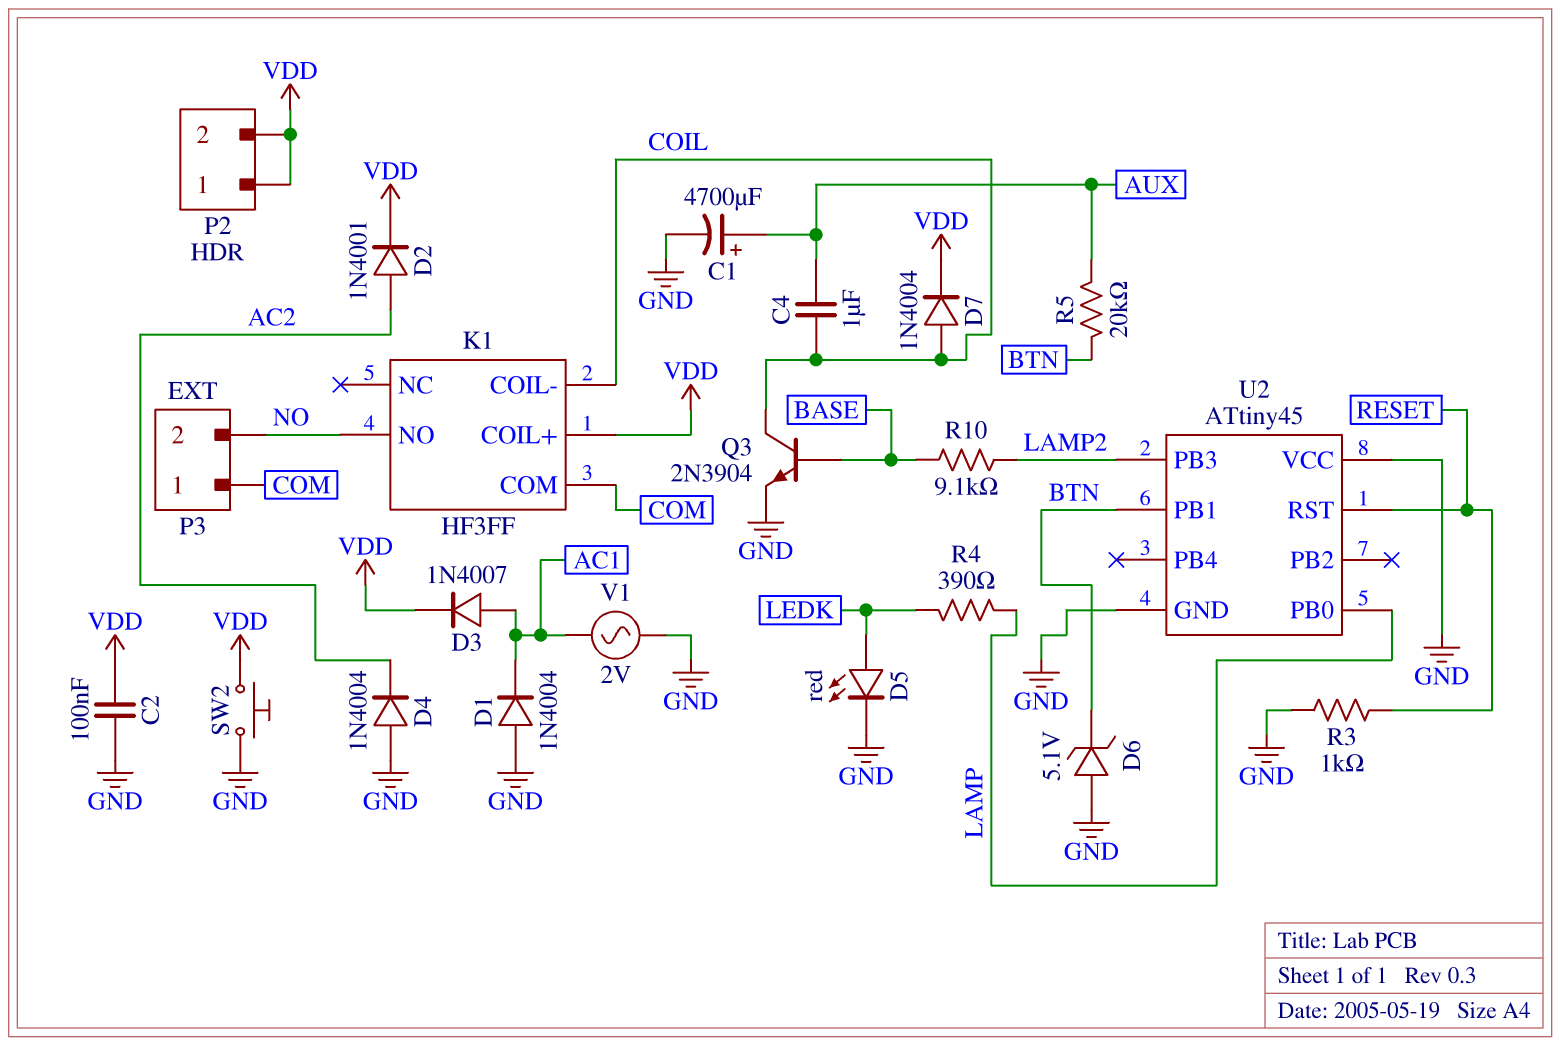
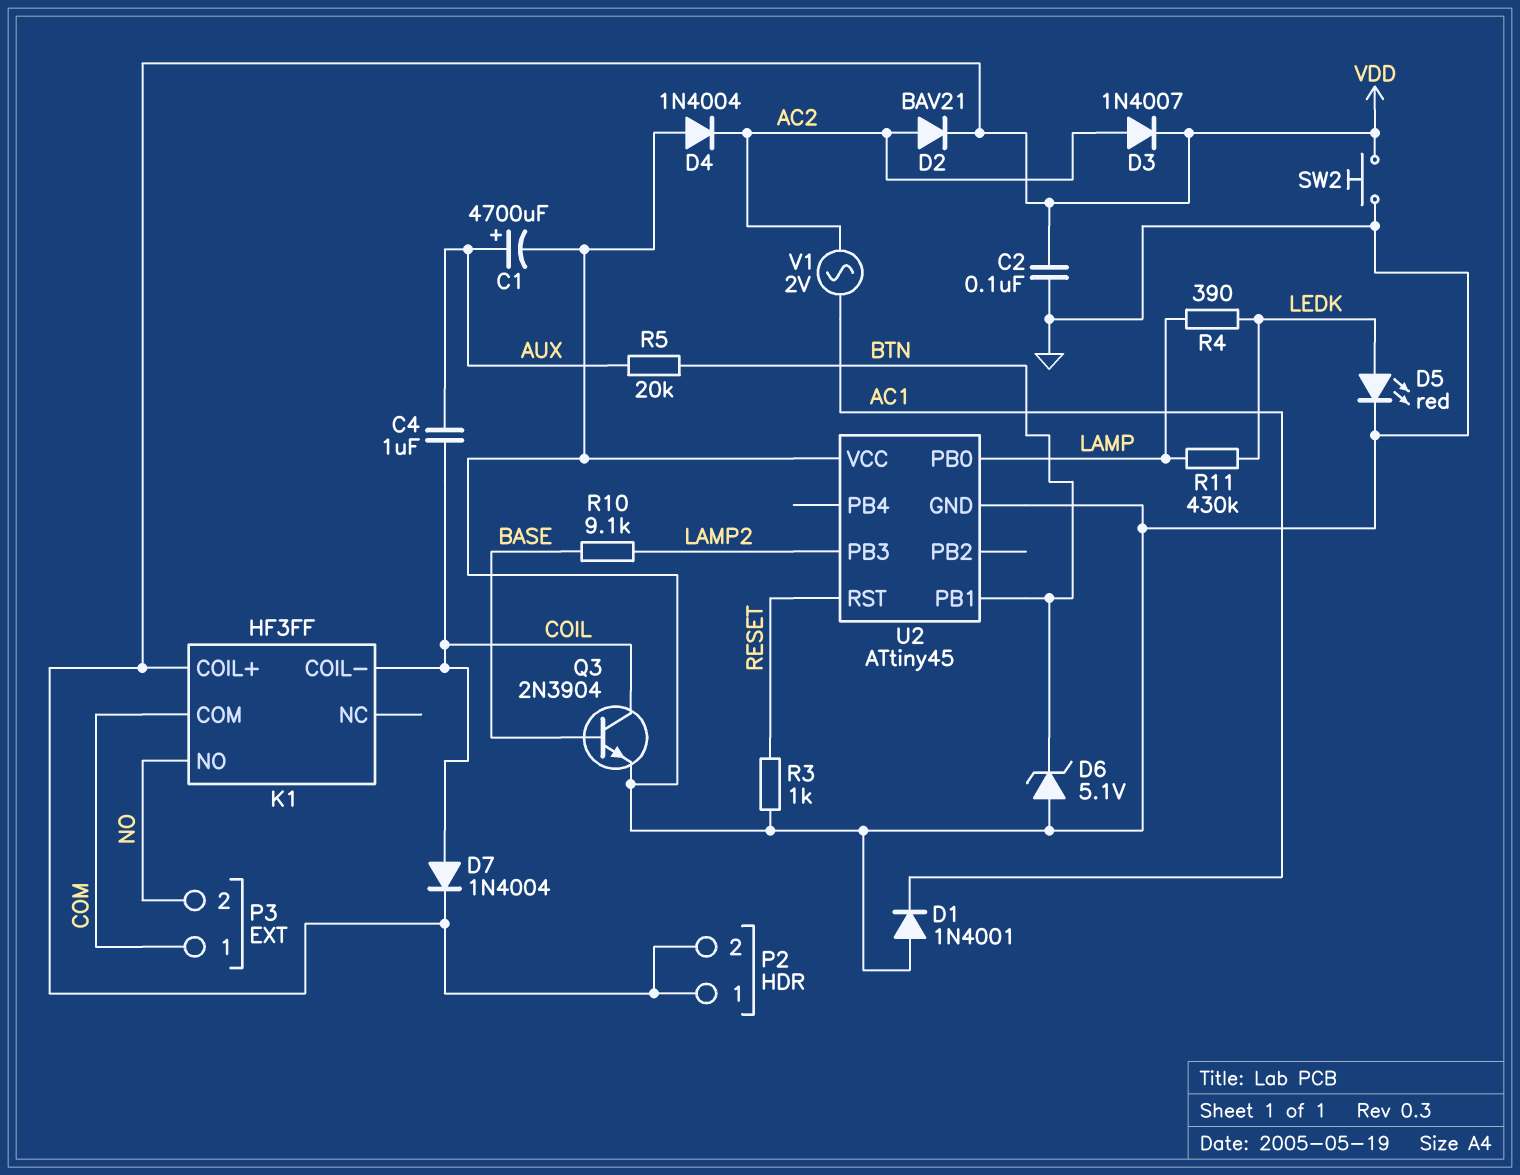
D1: diode 1N4004 (A GND, K AC1) -> diode 1N4001 (A GND, K AC1)
D2: diode 1N4001 (A AC2, K VDD) -> diode BAV21 (A AC2, K VDD)
D3: diode 1N4007 (A AC1, K VDD) -> diode 1N4007 (A AC2, K VDD)
R11: none -> 430k (LAMP, LEDK)
V1: AC 2V (AC1, GND) -> AC 2V (AC1, AC2)

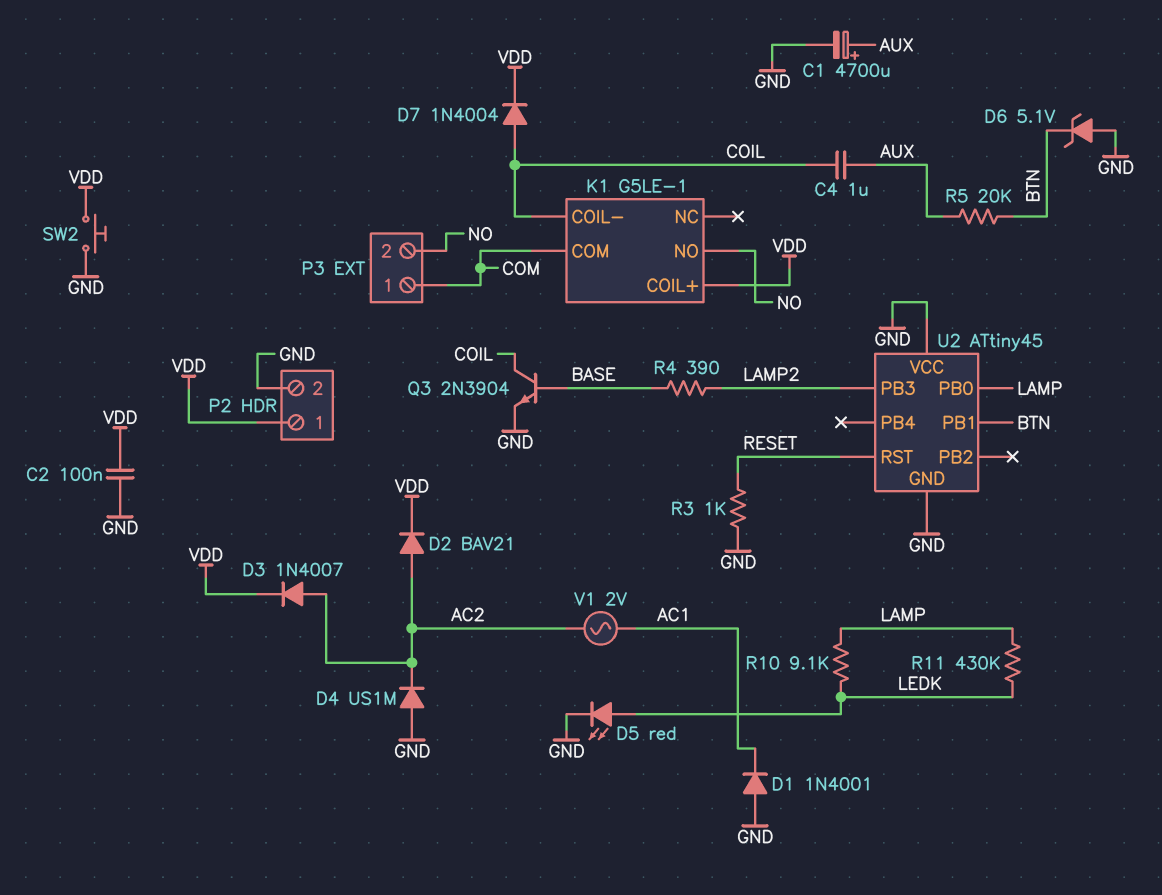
D4: diode 1N4004 (A GND, K AC2) -> diode US1M (A GND, K AC2)
K1: HF3FF -> G5LE-1
P2 pin 2: VDD -> GND
R4: 390 (LAMP, LEDK) -> 390 (BASE, LAMP2)
R10: 9.1k (BASE, LAMP2) -> 9.1k (LAMP, LEDK)

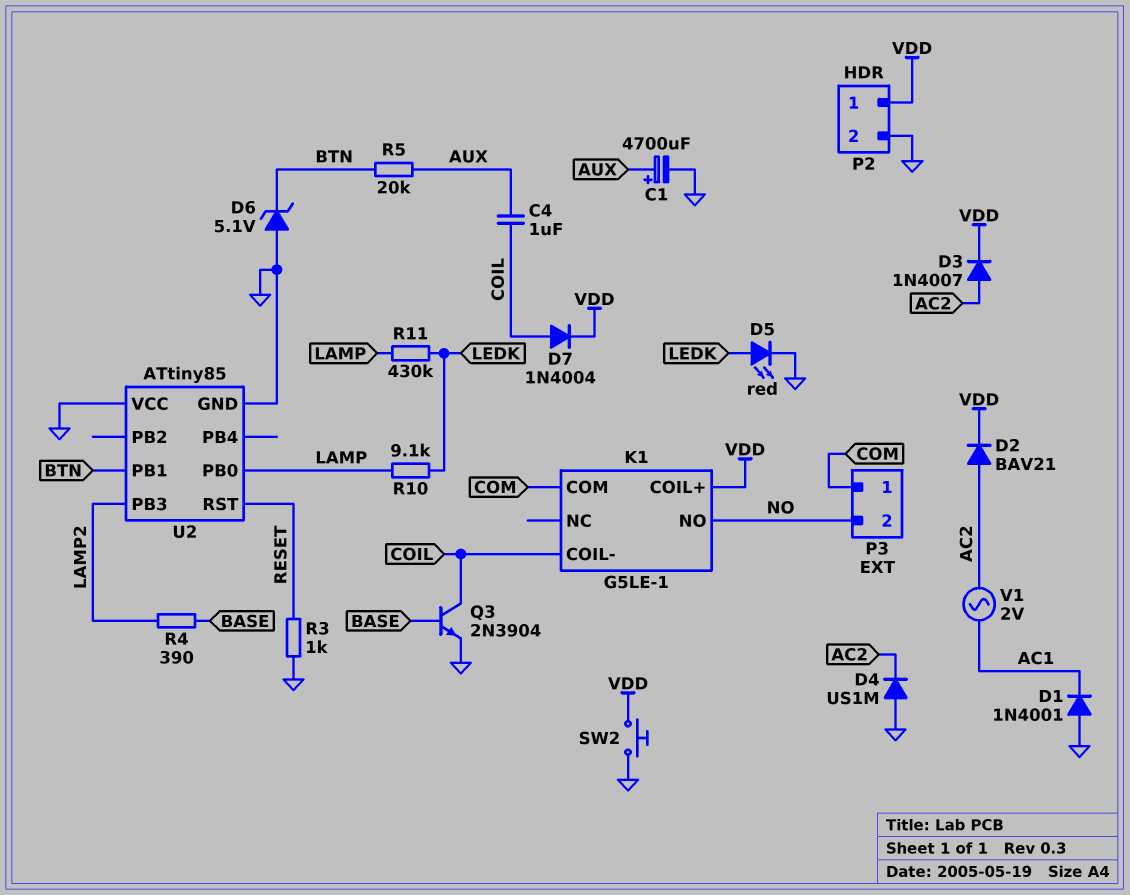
C2: 100nF (GND, VDD) -> none
U2: ATtiny45 -> ATtiny85

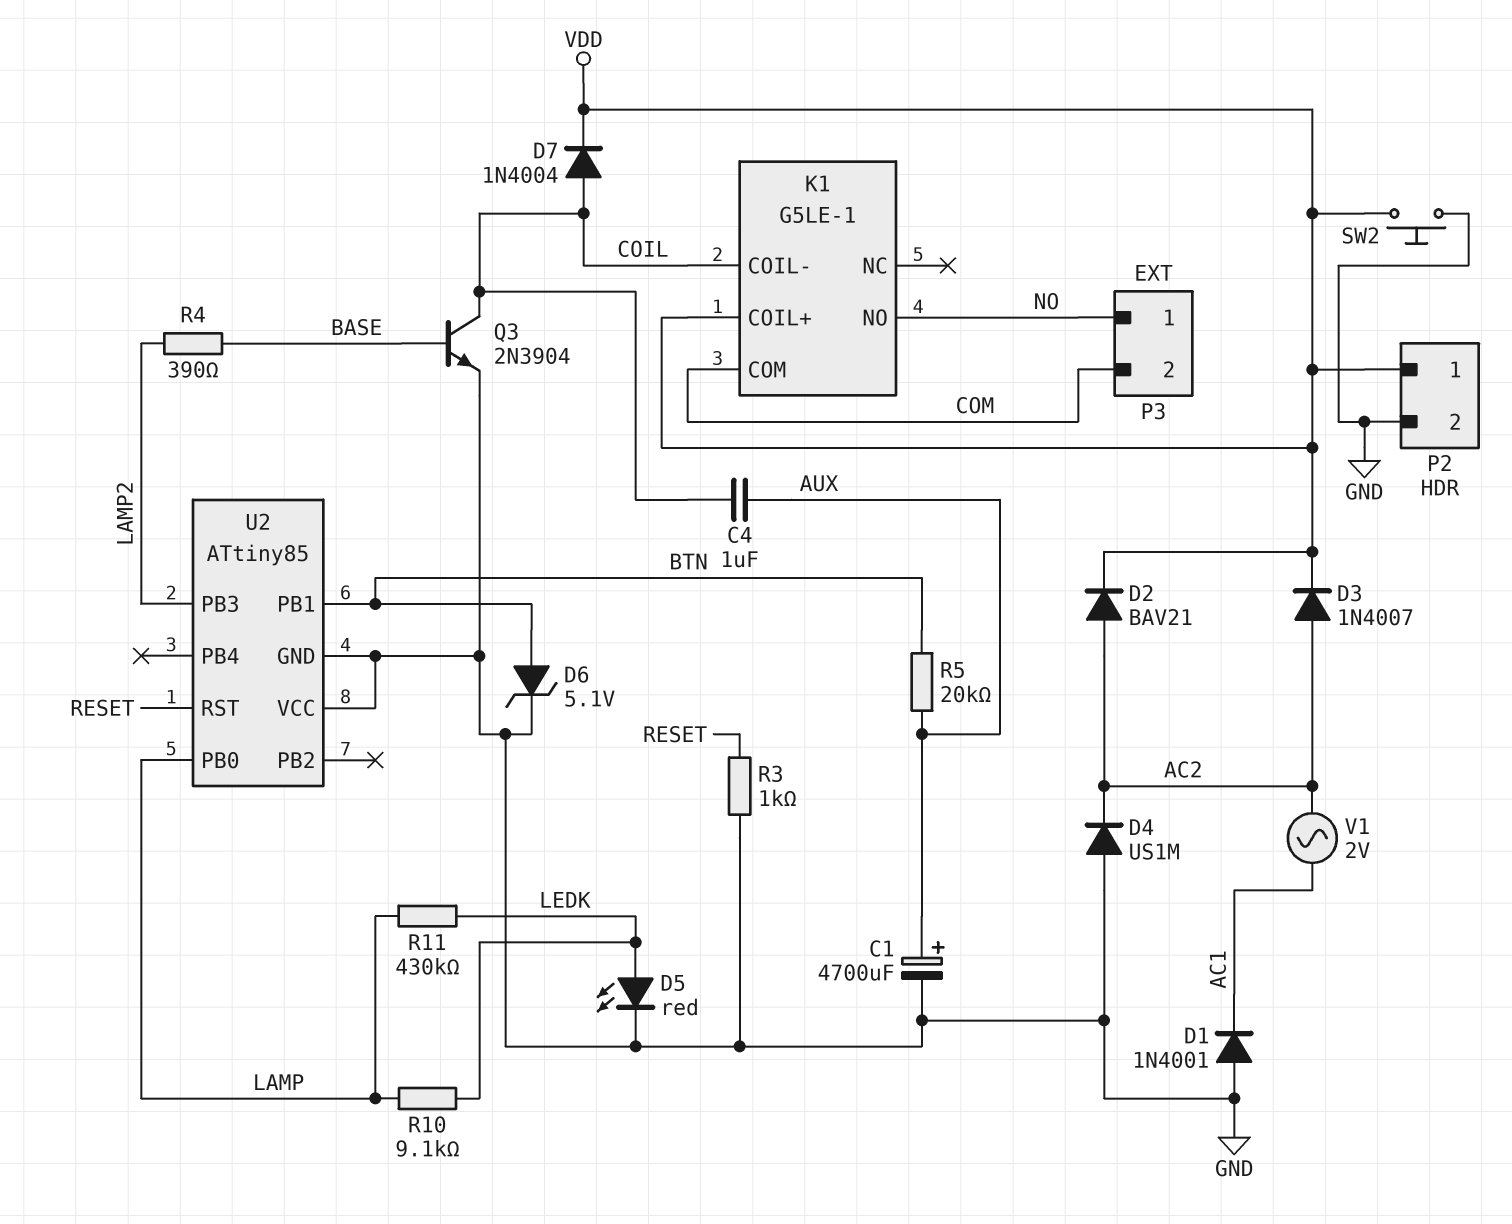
D6: zener 5.1V (A GND, K BTN) -> zener 5.1V (A BTN, K GND)
P3 pin 1: COM -> NO
P3 pin 2: NO -> COM

